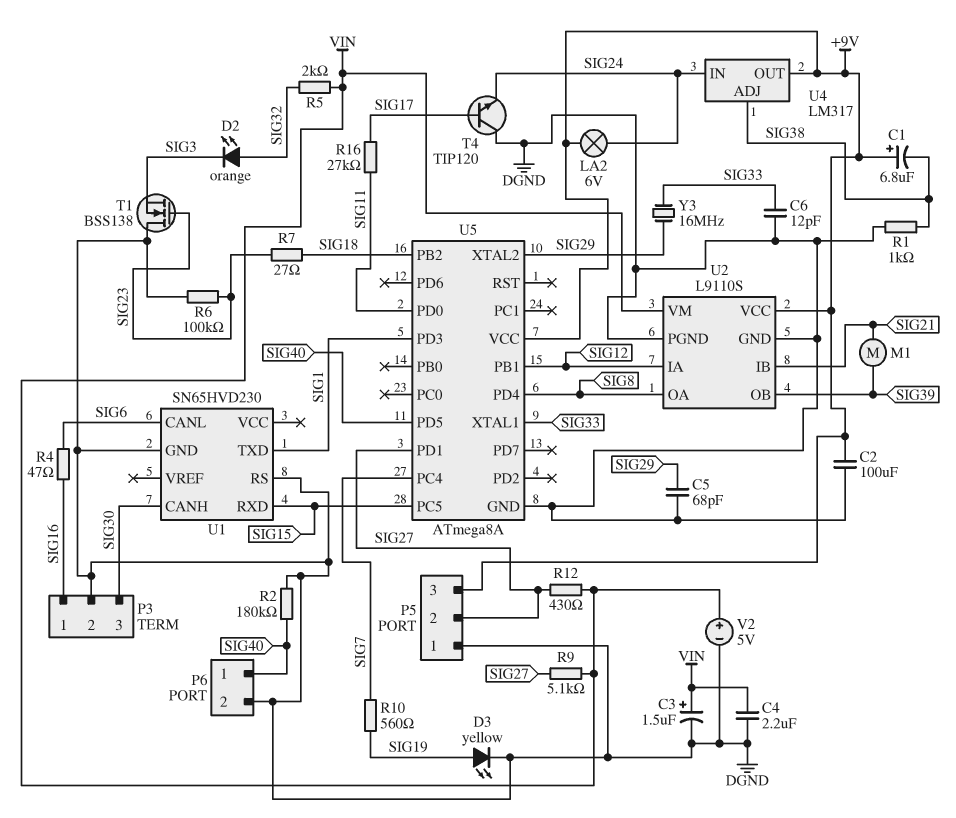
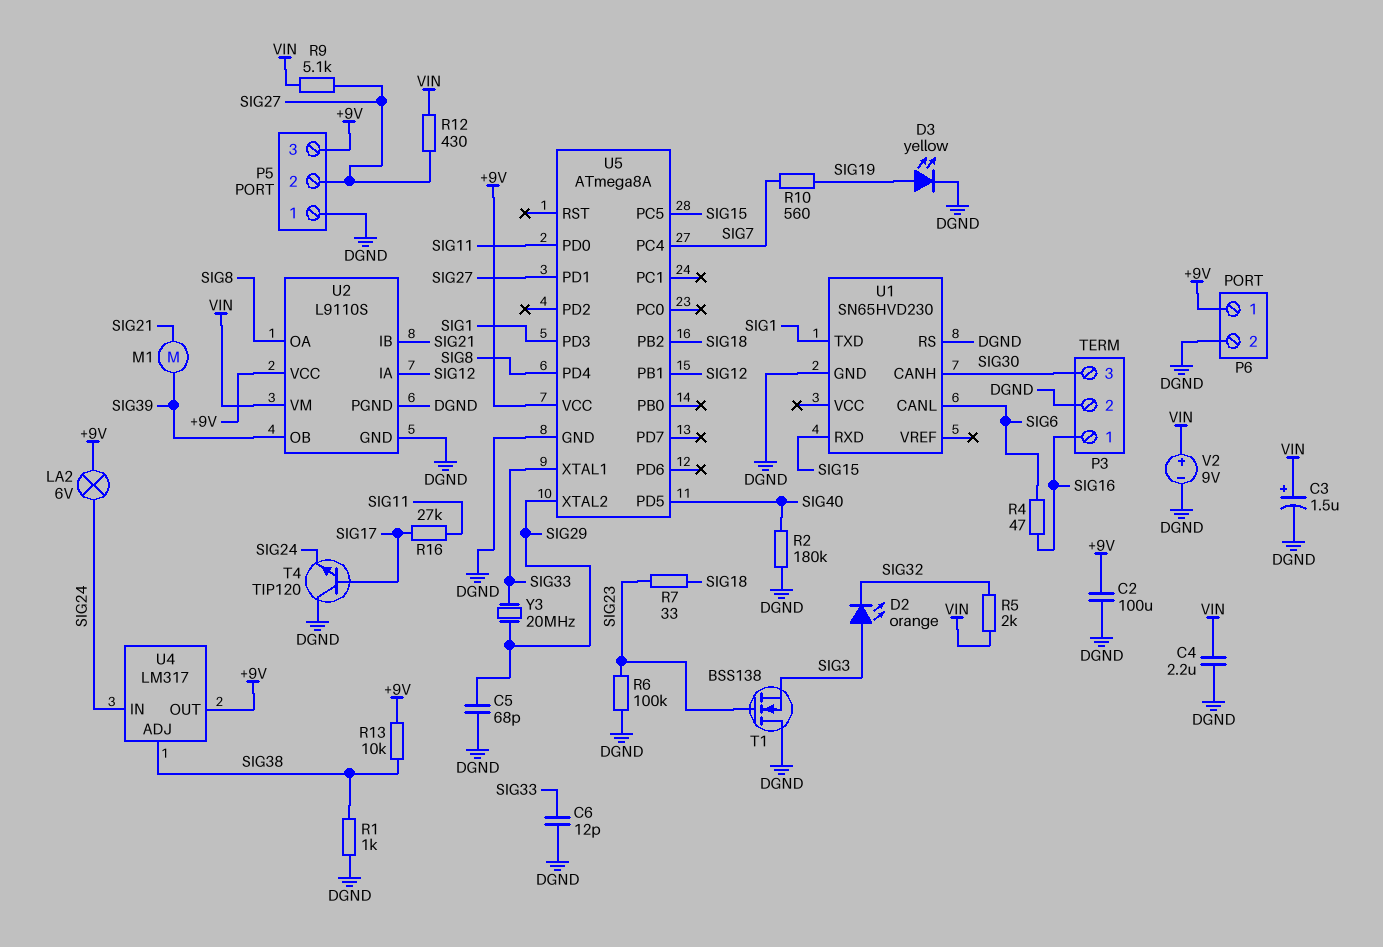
C1: 6.8uF (plus +9V, minus SIG38) -> none
D2: LED orange (A SIG32, K SIG3) -> LED orange (A SIG3, K SIG32)
P6 pin 1: SIG40 -> +9V
R7: 27 (SIG18, SIG23) -> 33 (SIG18, SIG23)
R13: none -> 10k (+9V, SIG38)
V2: 5V (plus VIN, minus DGND) -> 9V (plus VIN, minus DGND)
Y3: 16MHz (SIG29, SIG33) -> 20MHz (SIG29, SIG33)

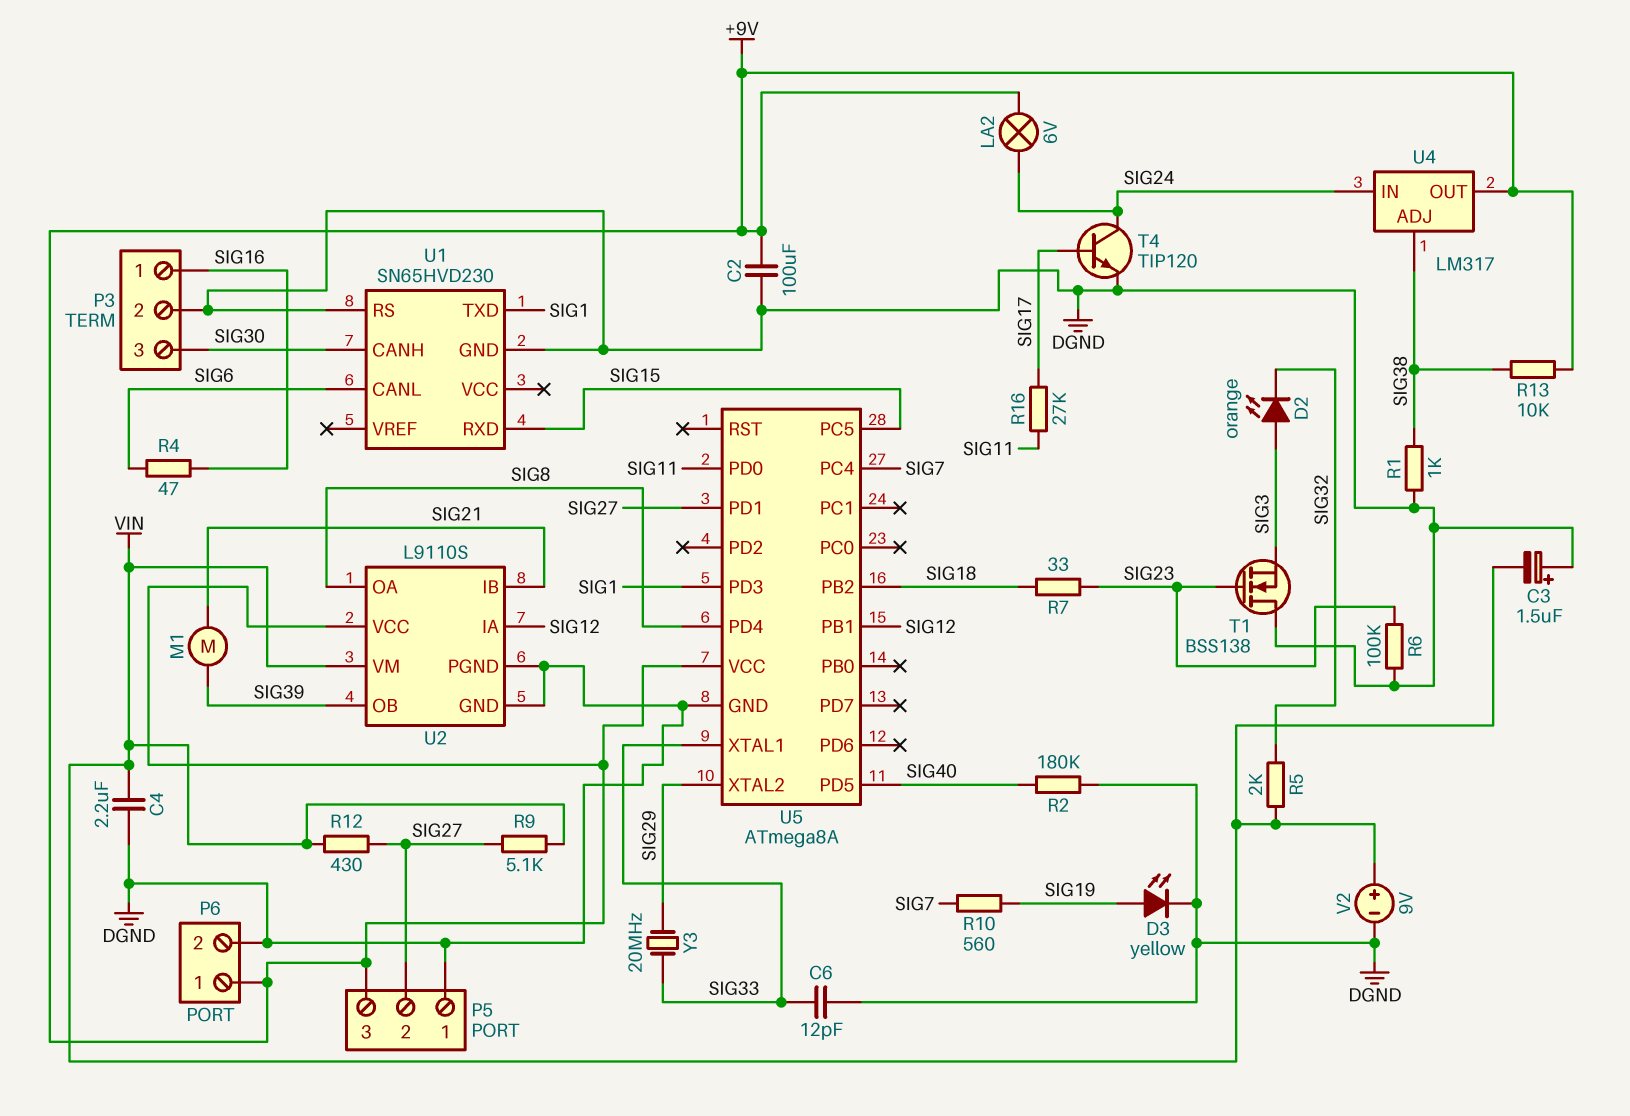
C3: 1.5uF (plus VIN, minus DGND) -> 1.5uF (plus DGND, minus VIN)
C5: 68pF (DGND, SIG29) -> none
T4: NPN TIP120 (B SIG17, C DGND, E SIG24) -> NPN TIP120 (B SIG17, C SIG24, E DGND)

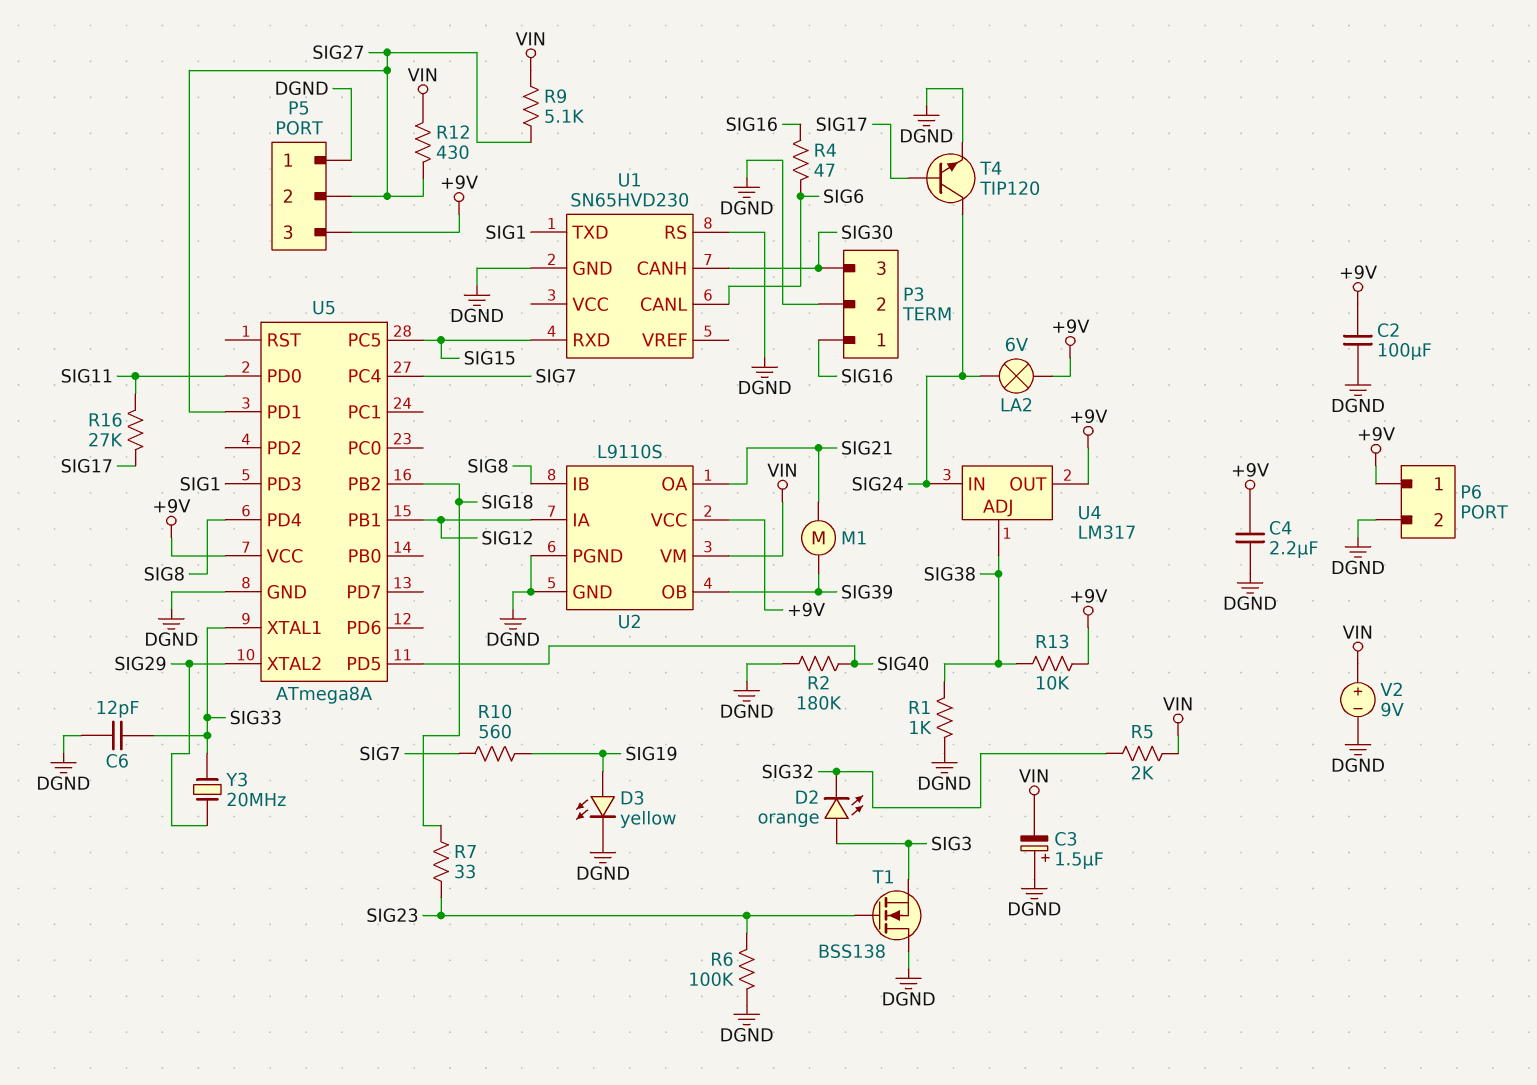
C4: 2.2uF (DGND, VIN) -> 2.2uF (+9V, DGND)
U2 pin IB: SIG21 -> SIG8
U2 pin OA: SIG8 -> SIG21

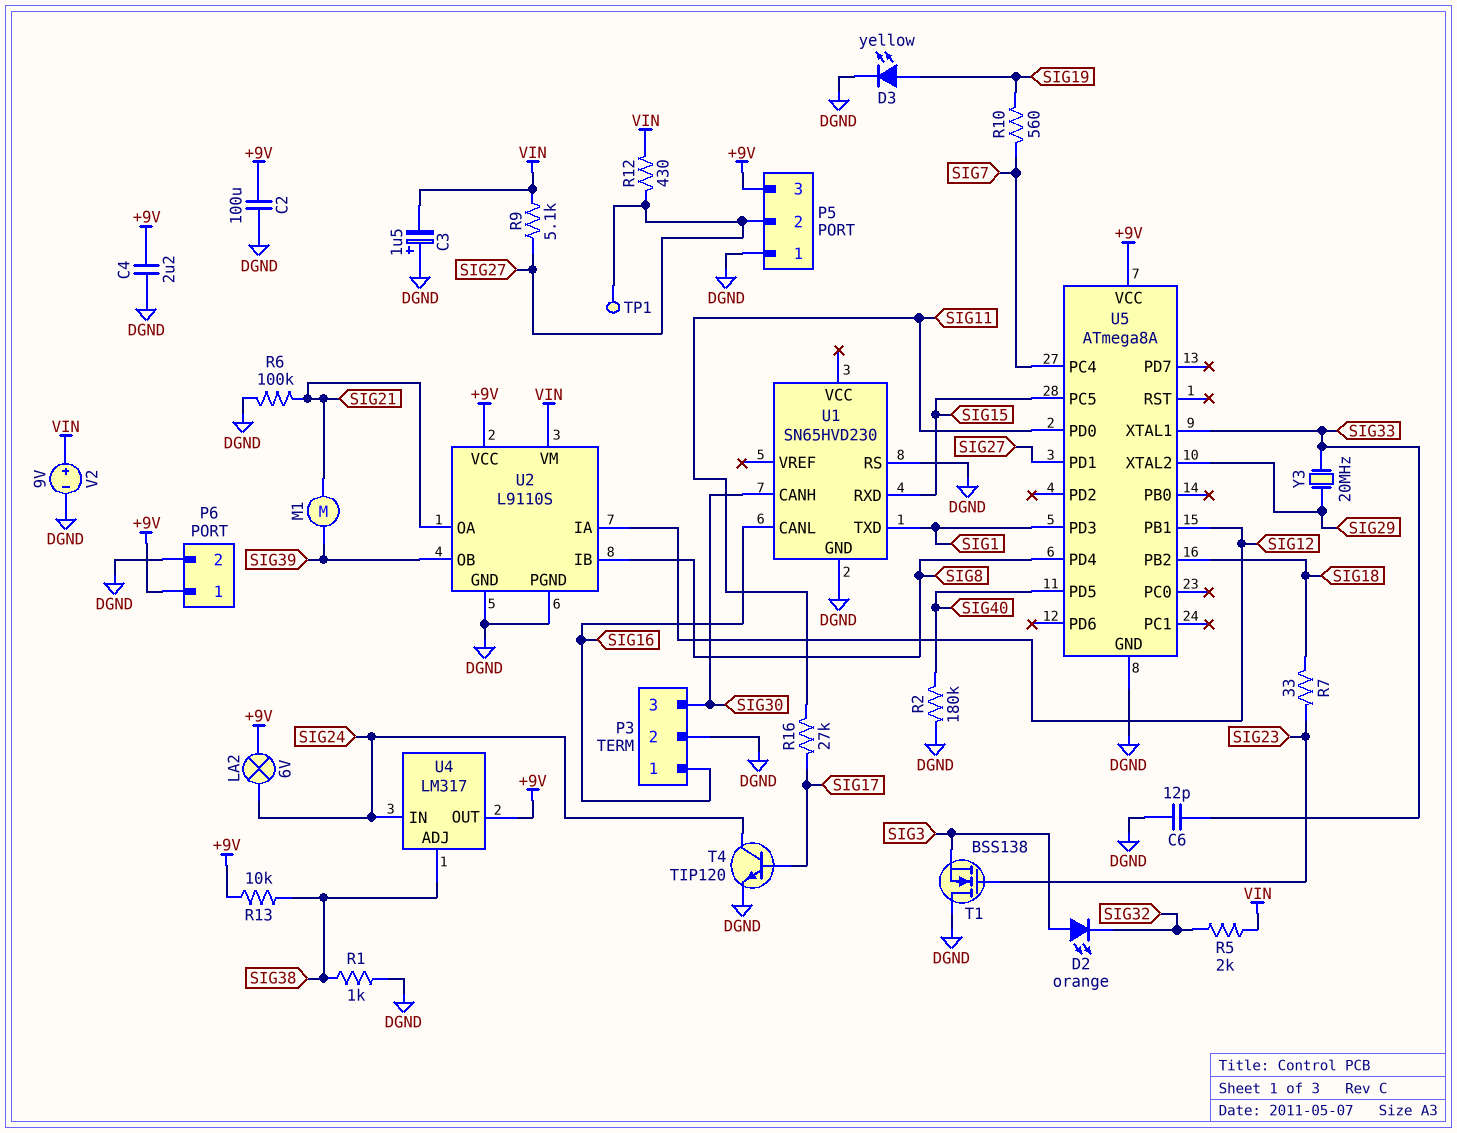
R4: 47 (SIG6, SIG16) -> none
R6: 100k (DGND, SIG23) -> 100k (DGND, SIG21)
TP1: none -> test point (SIG27)
U1 pin CANL: SIG6 -> SIG16

